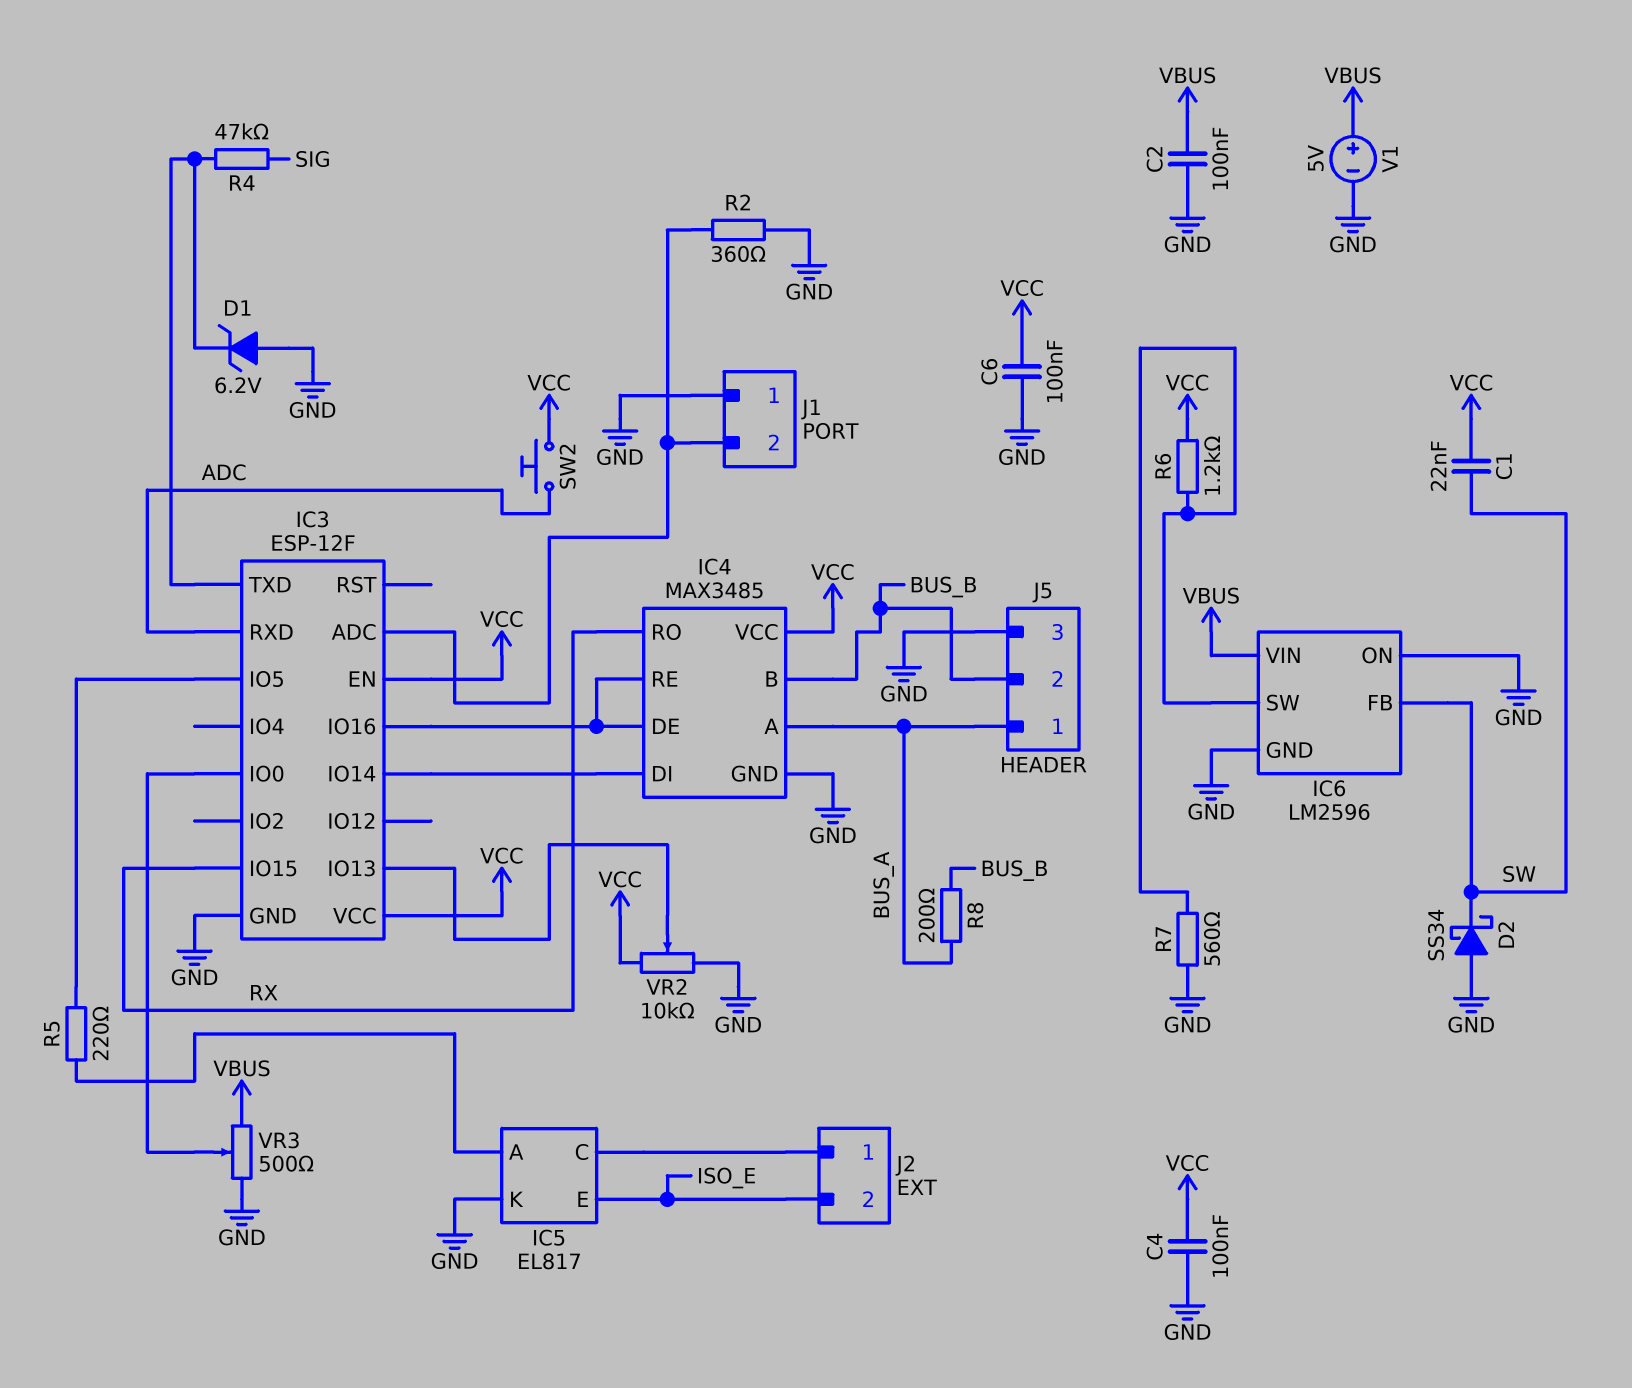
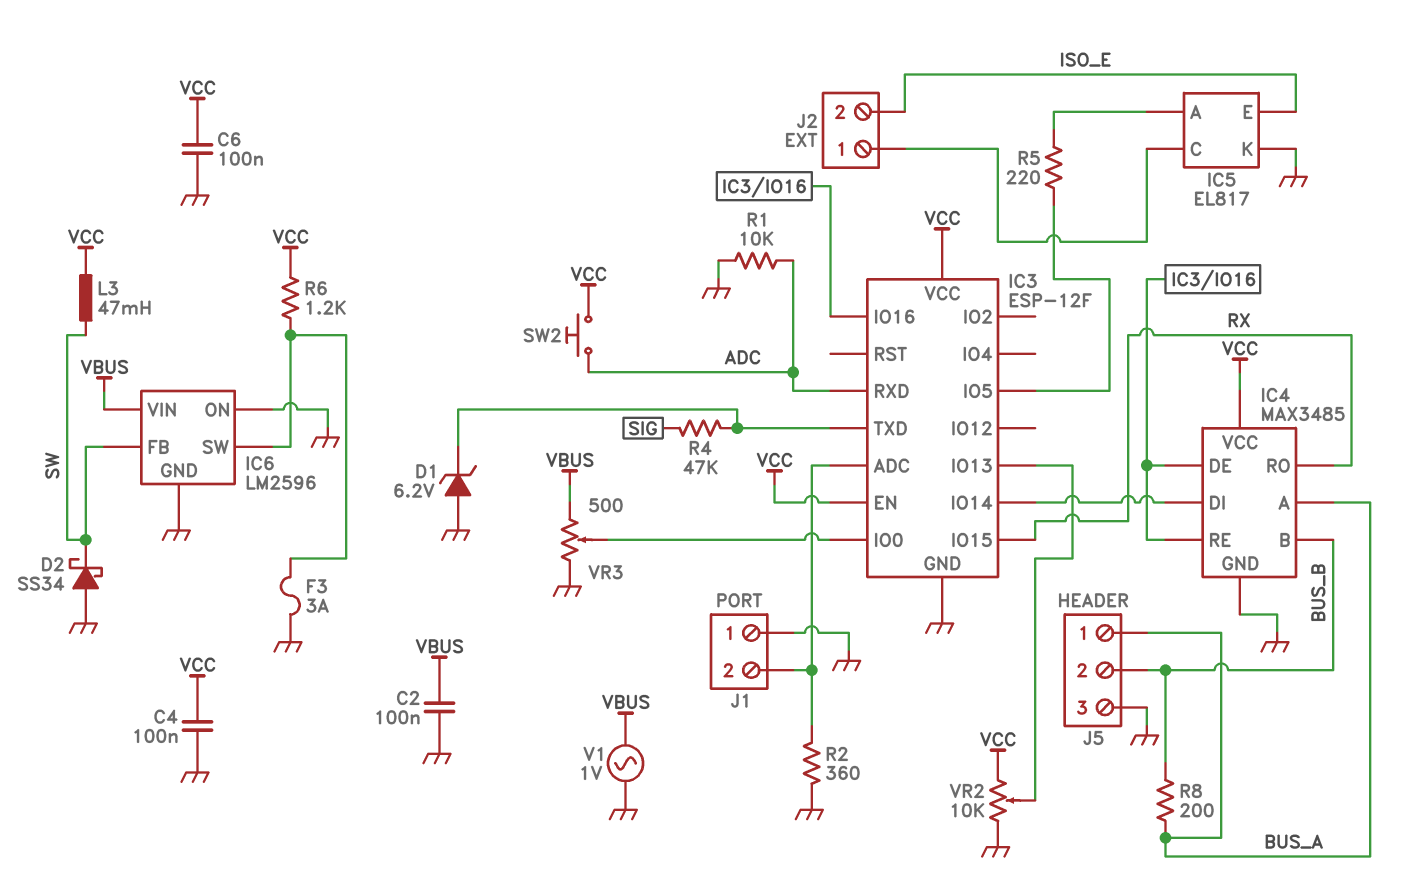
C1: 22nF (SW, VCC) -> none
F3: none -> 3A (GND, IC6/SW)
L3: none -> 47mH (SW, VCC)
R1: none -> 10k (ADC, GND)
R7: 560 (GND, IC6/SW) -> none
V1: 5V (plus VBUS, minus GND) -> AC 1V (GND, VBUS)

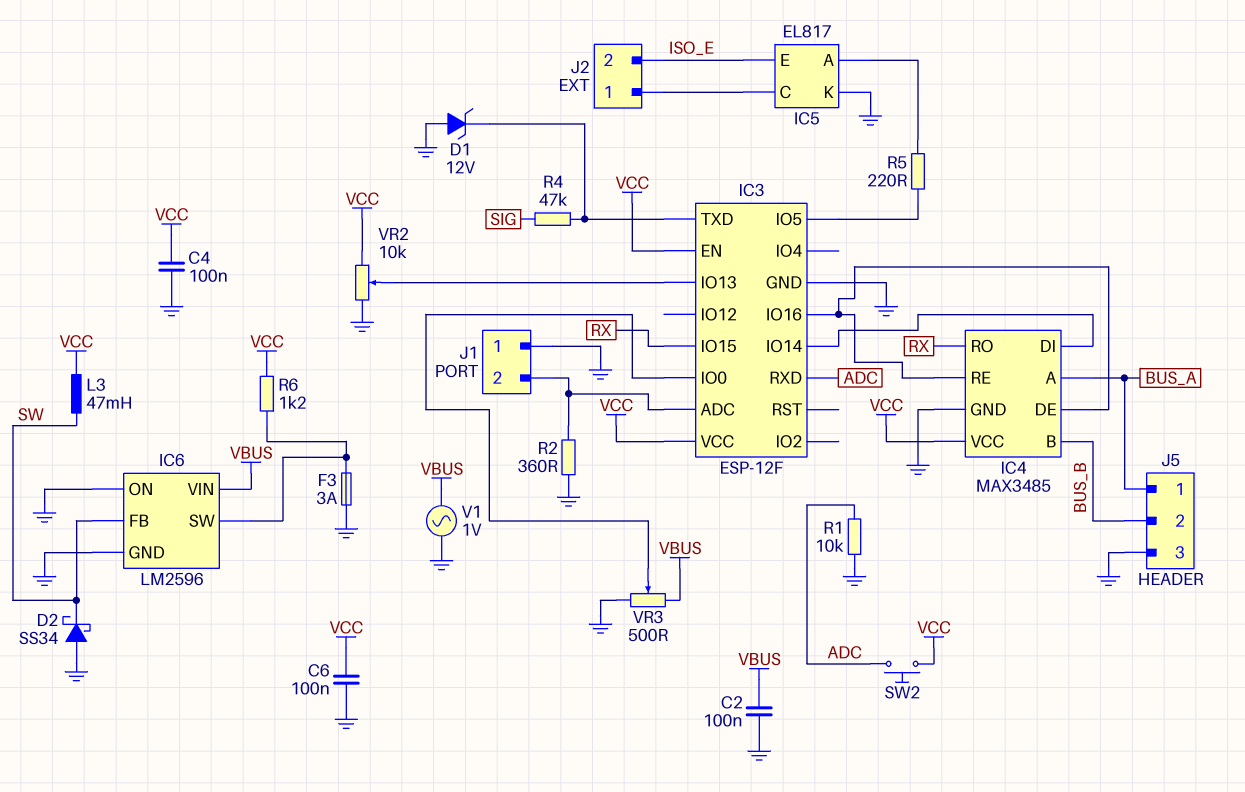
D1: zener 6.2V (A GND, K IC3/TXD) -> zener 12V (A GND, K IC3/TXD)
R8: 200 (BUS_A, BUS_B) -> none

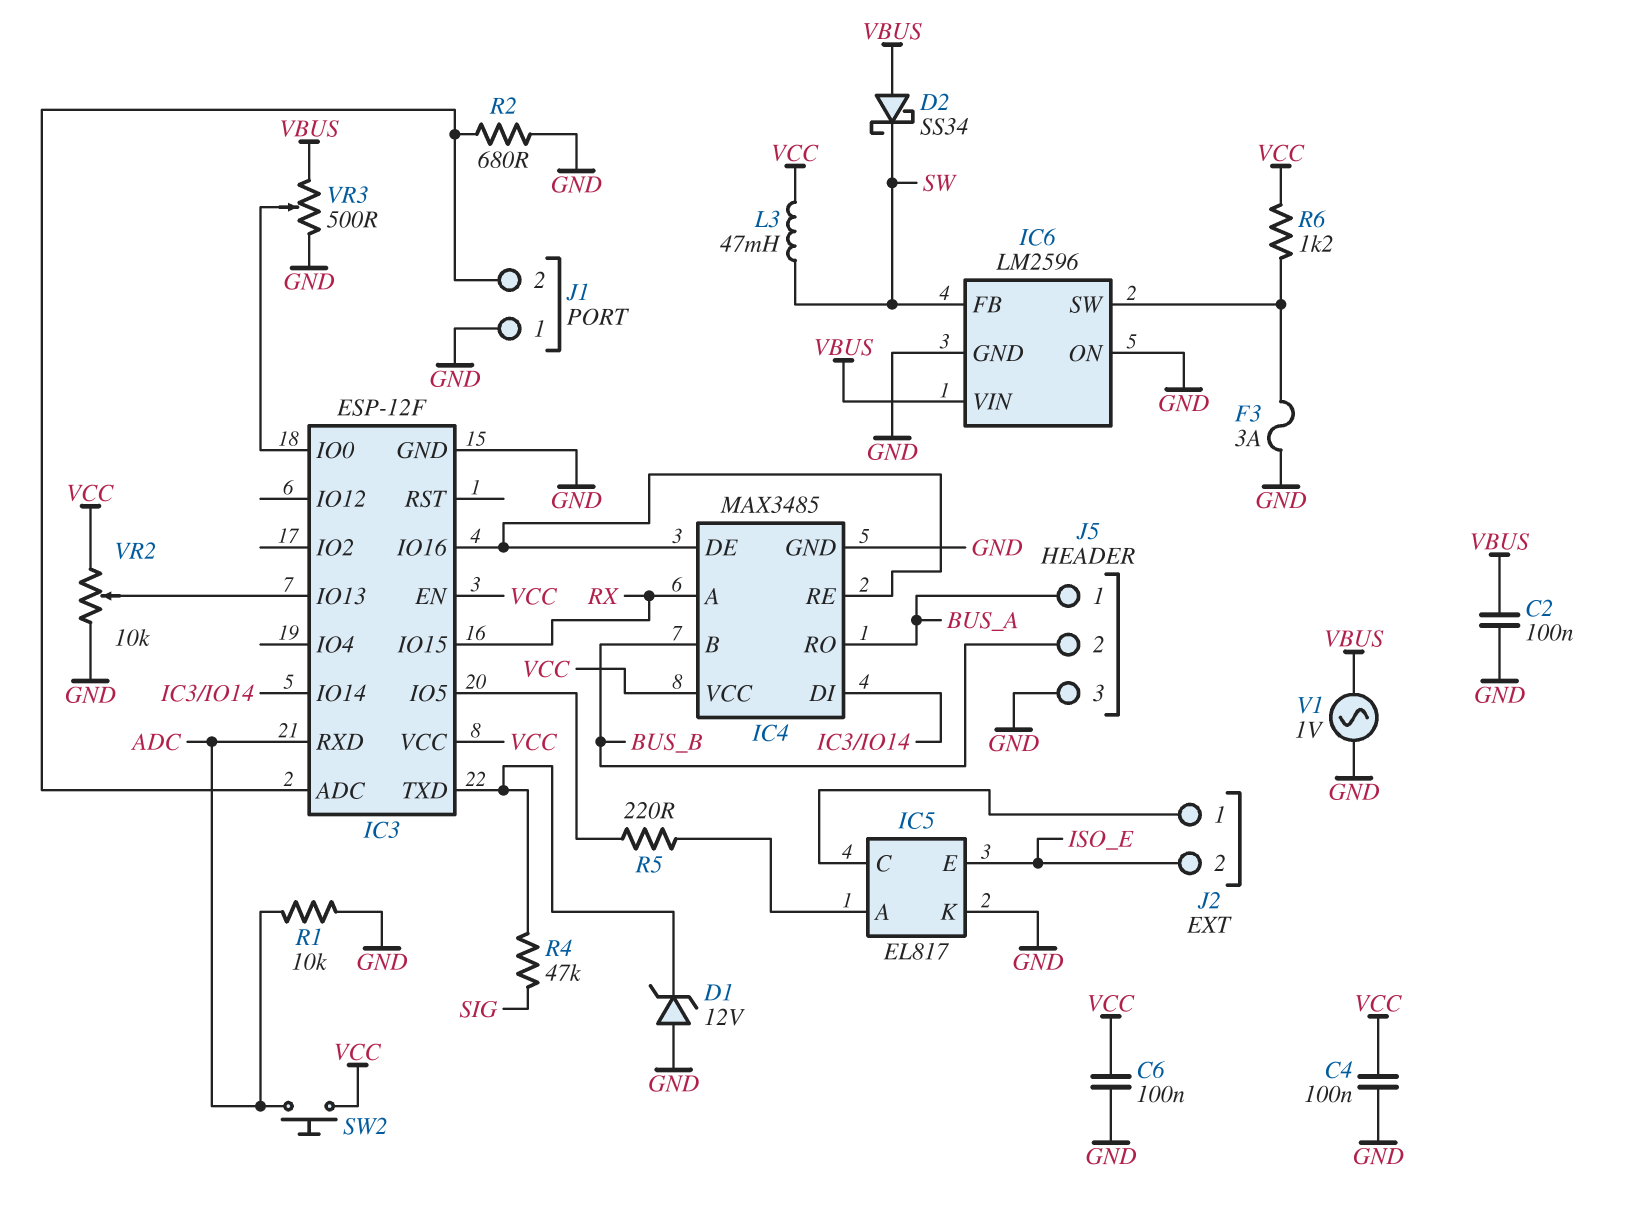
D2: schottky SS34 (A GND, K SW) -> schottky SS34 (A VBUS, K SW)
IC4 pin A: BUS_A -> RX
IC4 pin RO: RX -> BUS_A
R2: 360 (GND, IC3/ADC) -> 680 (GND, IC3/ADC)

